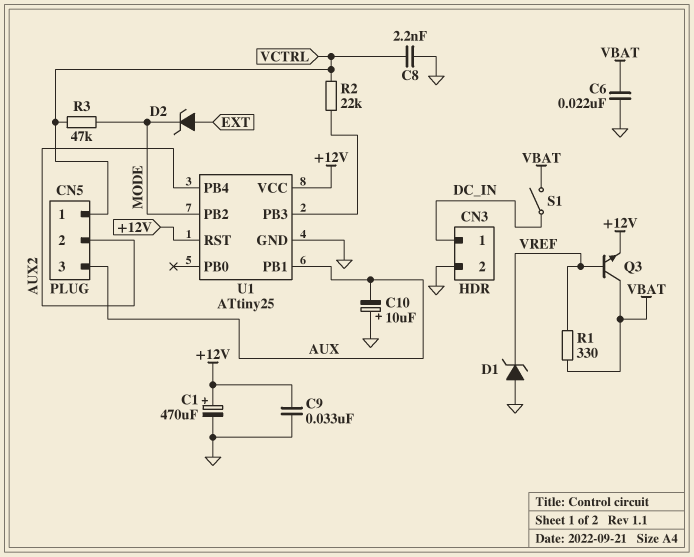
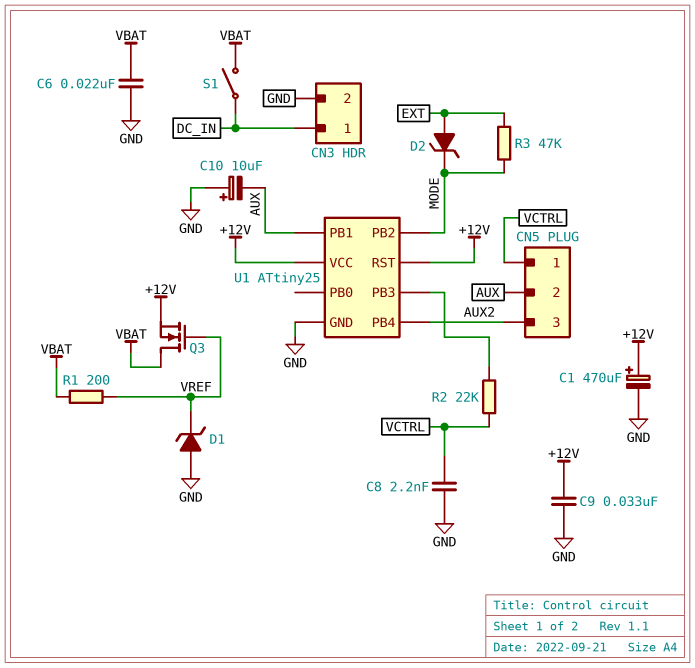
CN5 pin 2: AUX2 -> AUX
CN5 pin 3: AUX -> AUX2
Q3: NPN (B VREF, C VBAT, E +12V) -> NMOS (G VREF, D VBAT, S +12V)
R1: 330 (VBAT, VREF) -> 200 (VBAT, VREF)
R3: 47k (MODE, VCTRL) -> 47k (EXT, MODE)

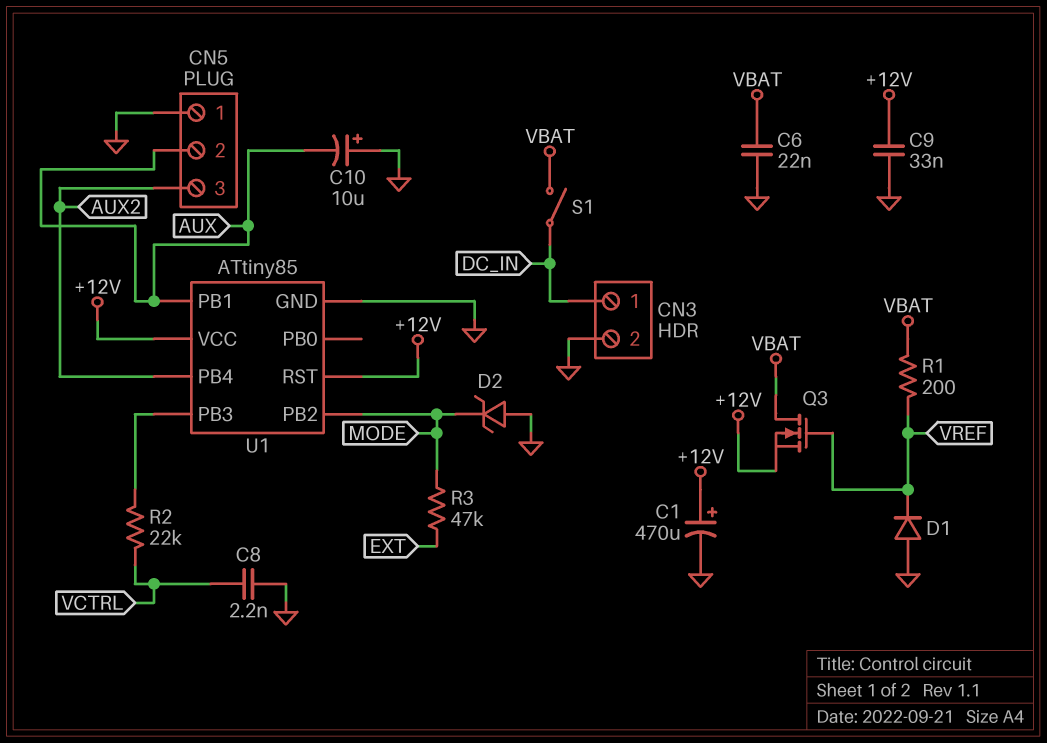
CN5 pin 1: VCTRL -> GND
D1: zener (A GND, K VREF) -> diode (A GND, K VREF)
D2: zener (A EXT, K MODE) -> zener (A GND, K MODE)
U1: ATtiny25 -> ATtiny85

